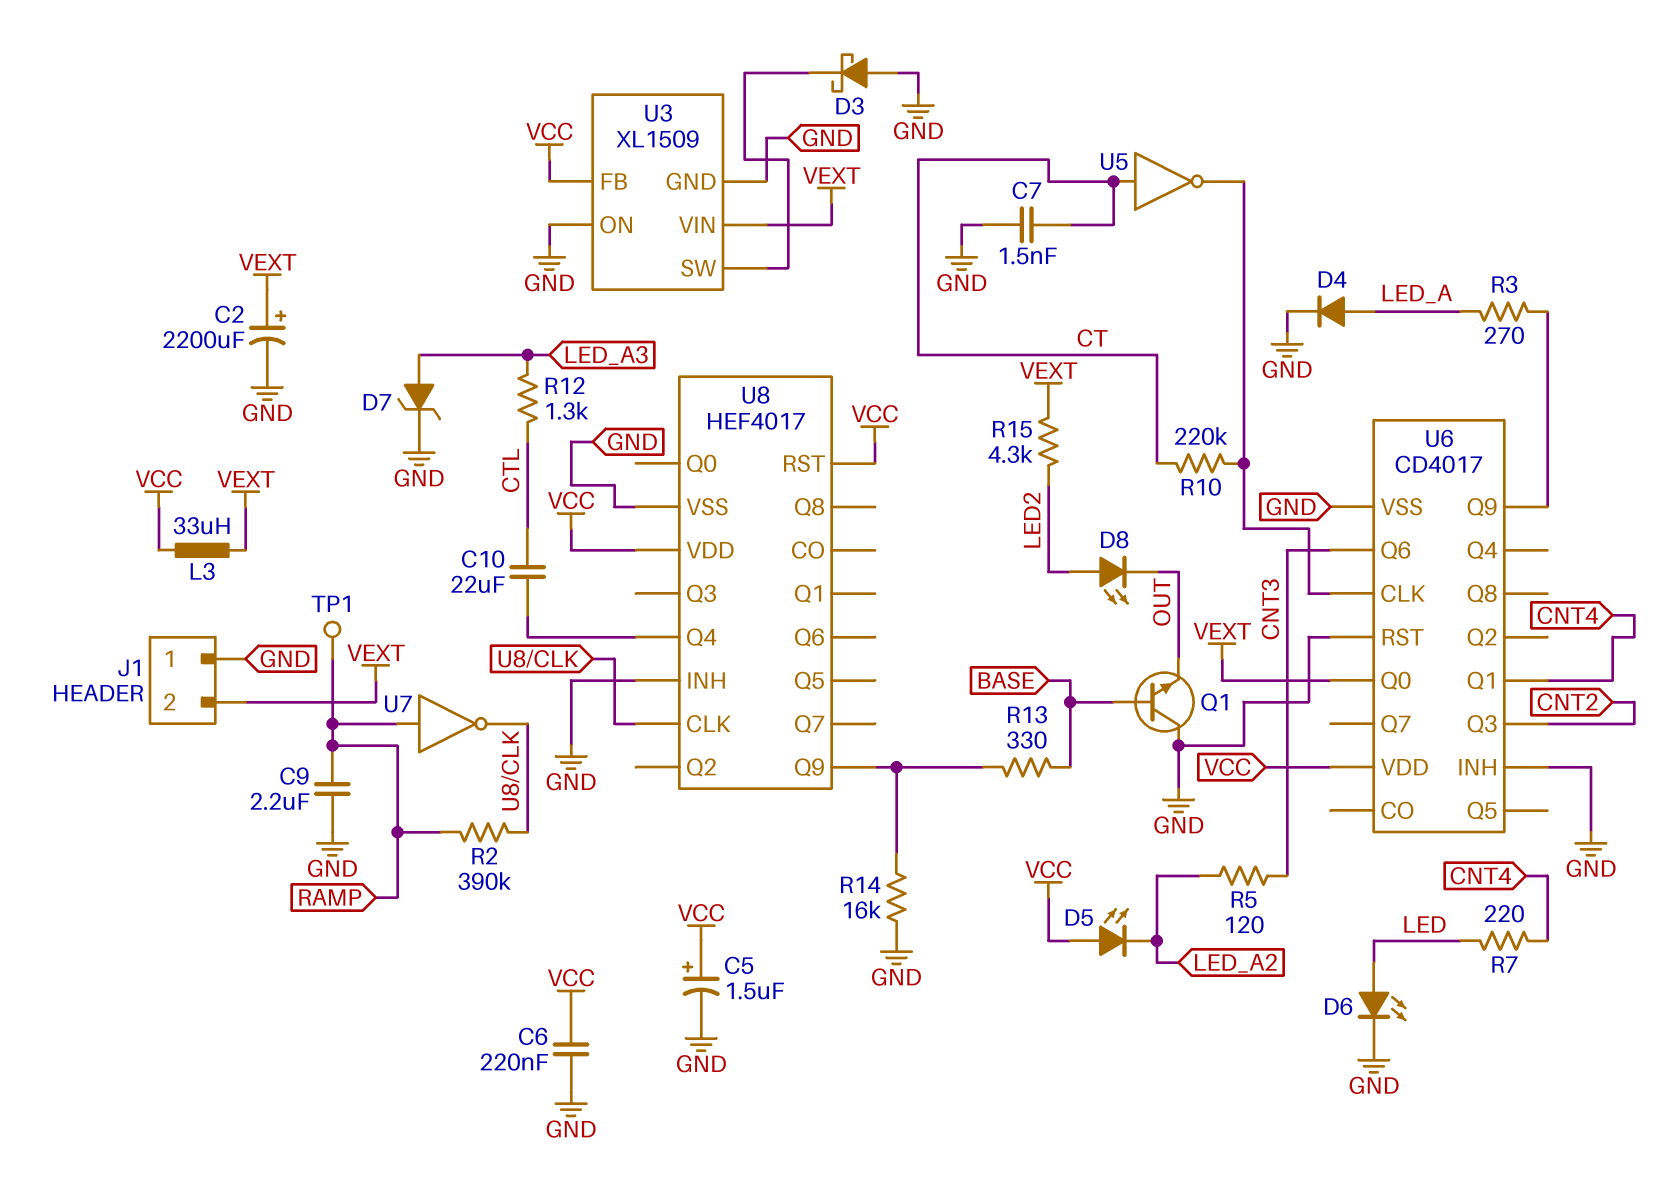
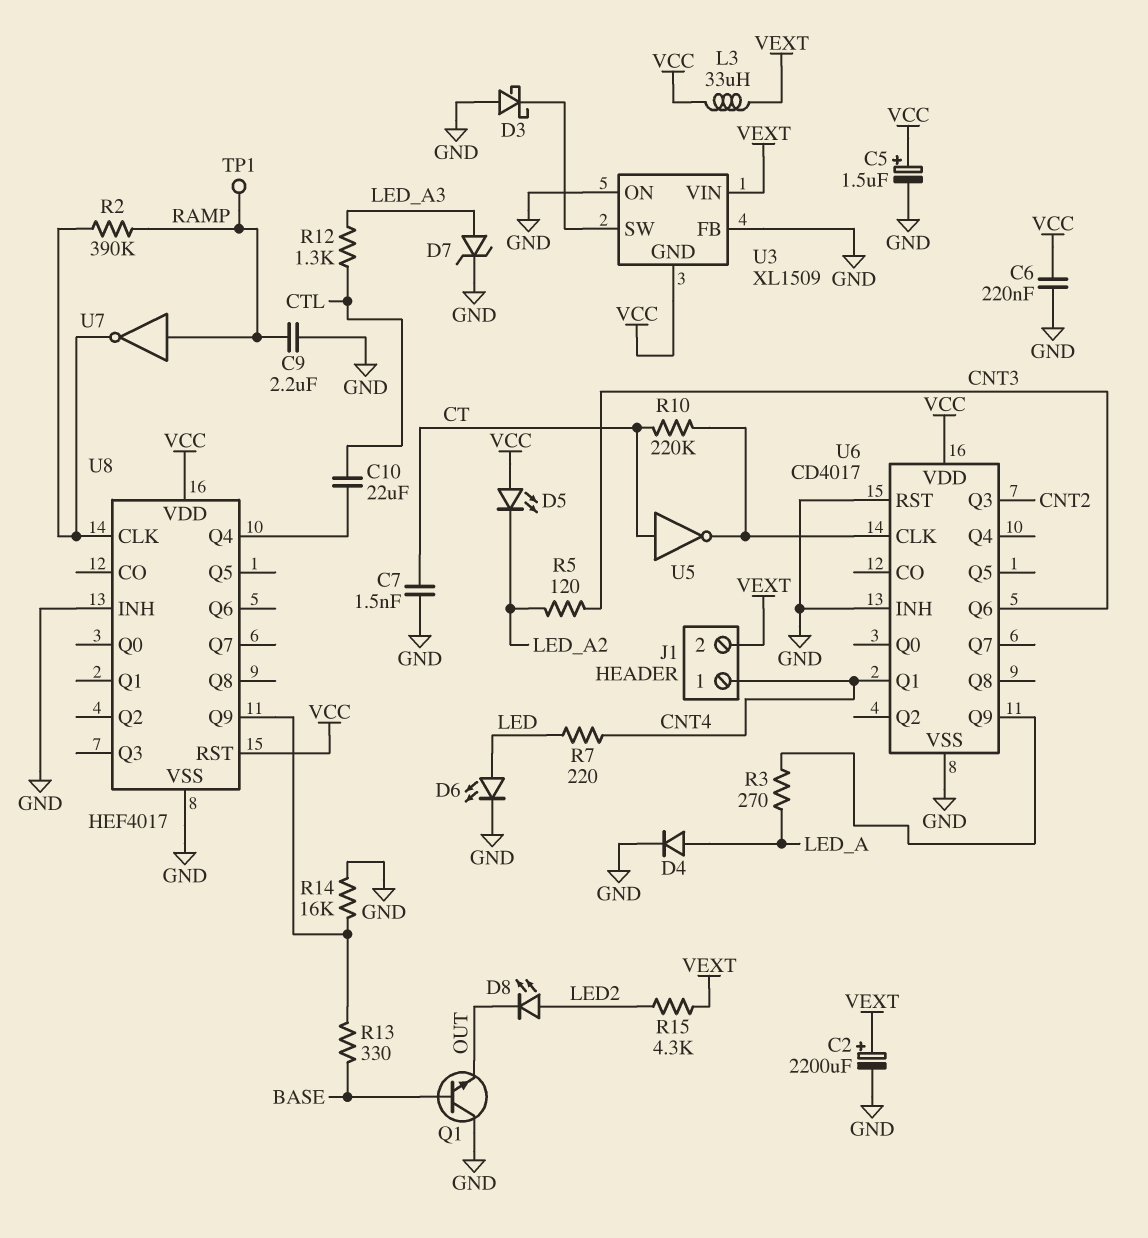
J1 pin 1: GND -> CNT4
U3 pin FB: VCC -> GND
U3 pin GND: GND -> VCC
U6 pin Q0: VEXT -> none

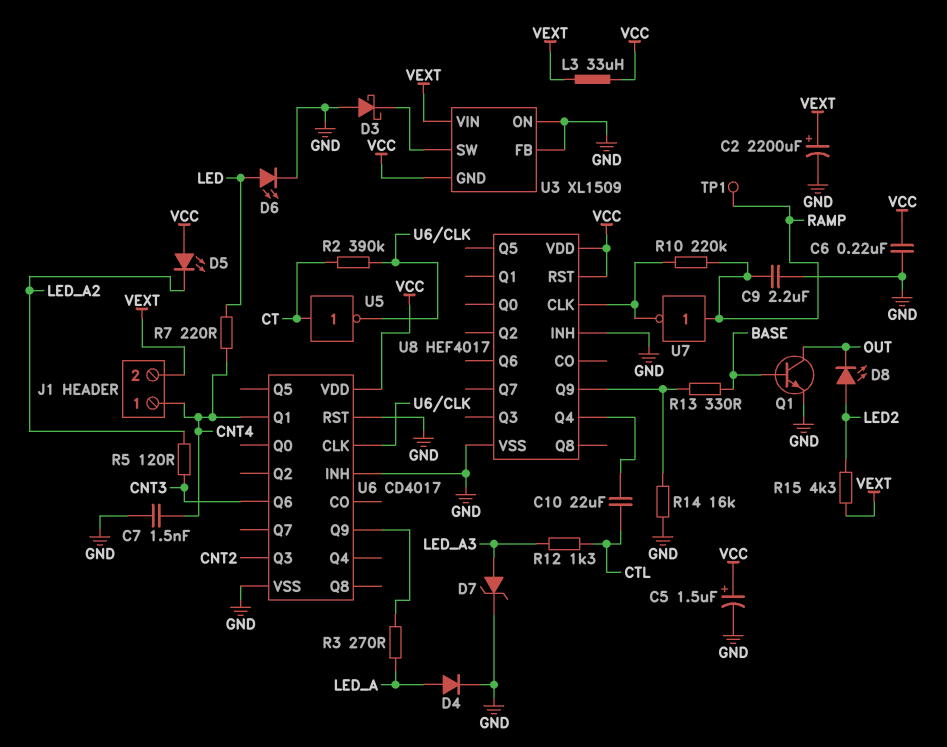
C7: 1.5nF (CT, GND) -> 1.5nF (CNT4, GND)
Q1: NPN (B BASE, C GND, E OUT) -> NPN (B BASE, C OUT, E GND)
R2: 390k (RAMP, U8/CLK) -> 390k (CT, U6/CLK)
R10: 220k (CT, U6/CLK) -> 220k (RAMP, U8/CLK)

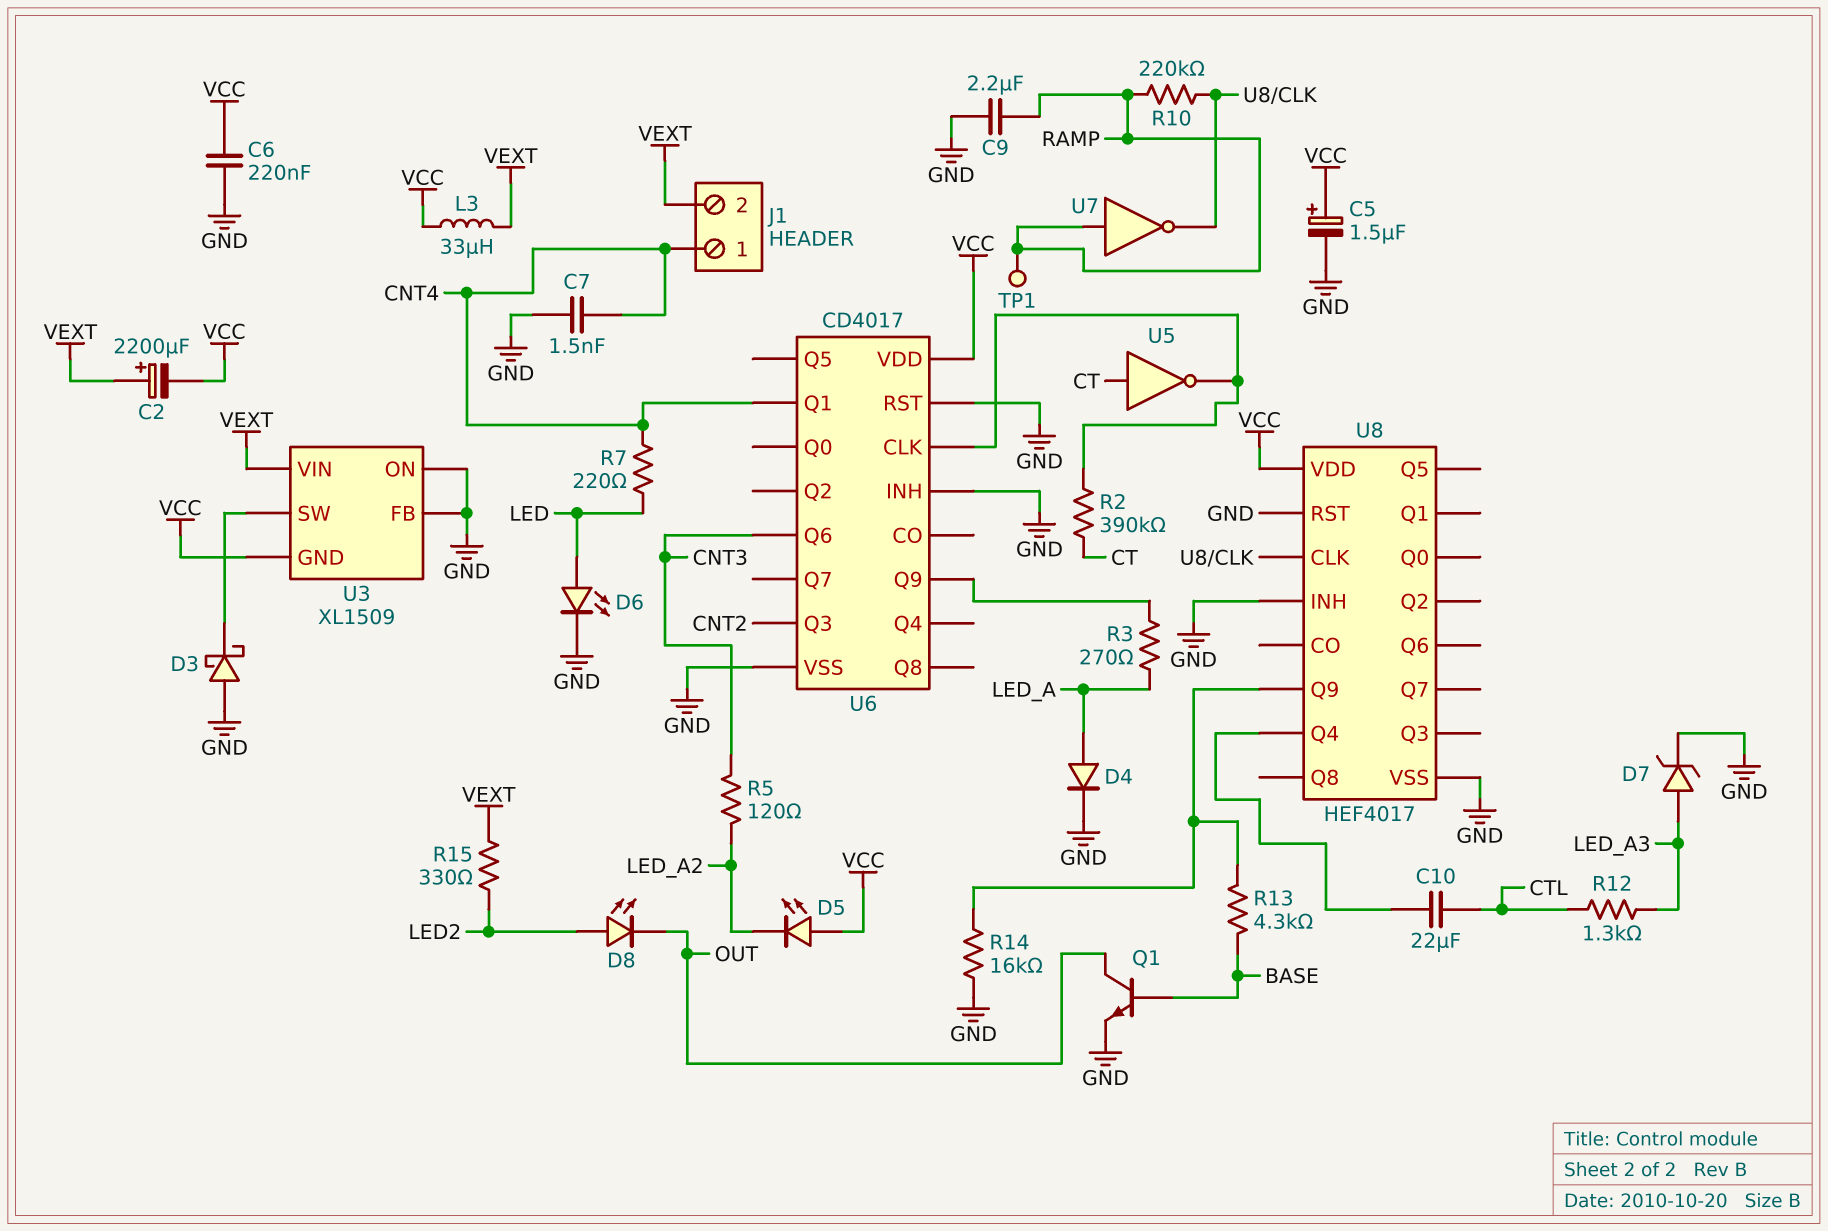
C2: 2200uF (plus VEXT, minus GND) -> 2200uF (plus VEXT, minus VCC)
R13: 330 (BASE, U8/Q9) -> 4.3k (BASE, U8/Q9)
R15: 4.3k (LED2, VEXT) -> 330 (LED2, VEXT)
U8 pin RST: VCC -> GND

